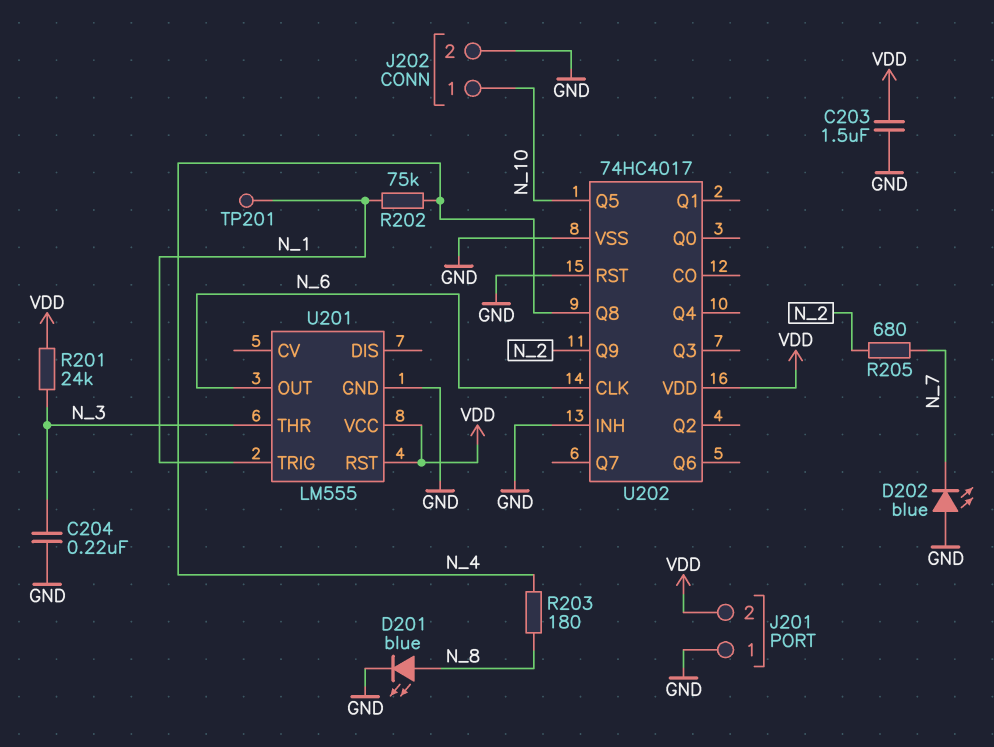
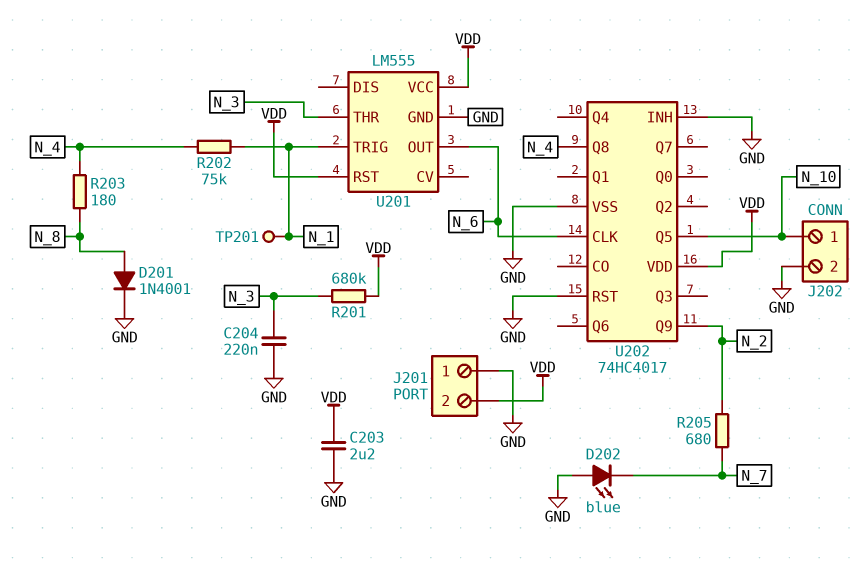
C203: 1.5uF (GND, VDD) -> 2.2uF (GND, VDD)
D201: LED blue (A N_8, K GND) -> diode 1N4001 (A N_8, K GND)
R201: 24k (N_3, VDD) -> 680k (N_3, VDD)

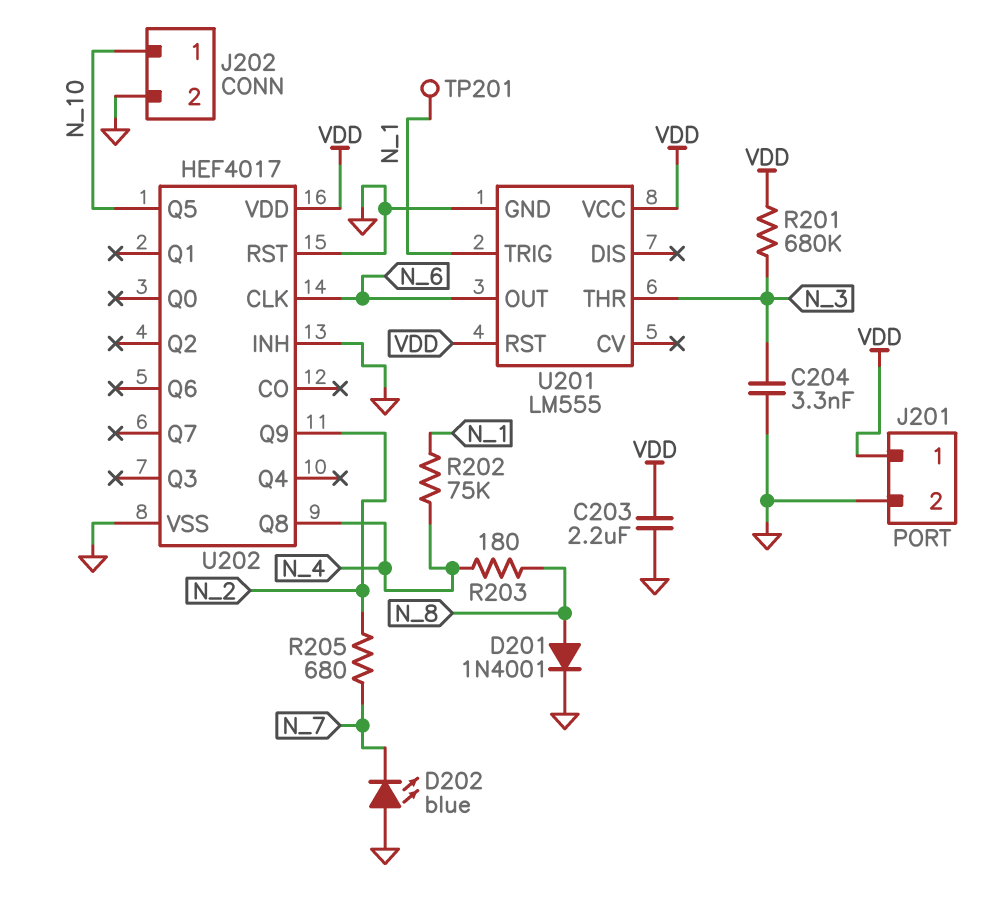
C204: 220nF (GND, N_3) -> 3.3nF (GND, N_3)
J201 pin 1: GND -> VDD
J201 pin 2: VDD -> GND
U202: 74HC4017 -> HEF4017

